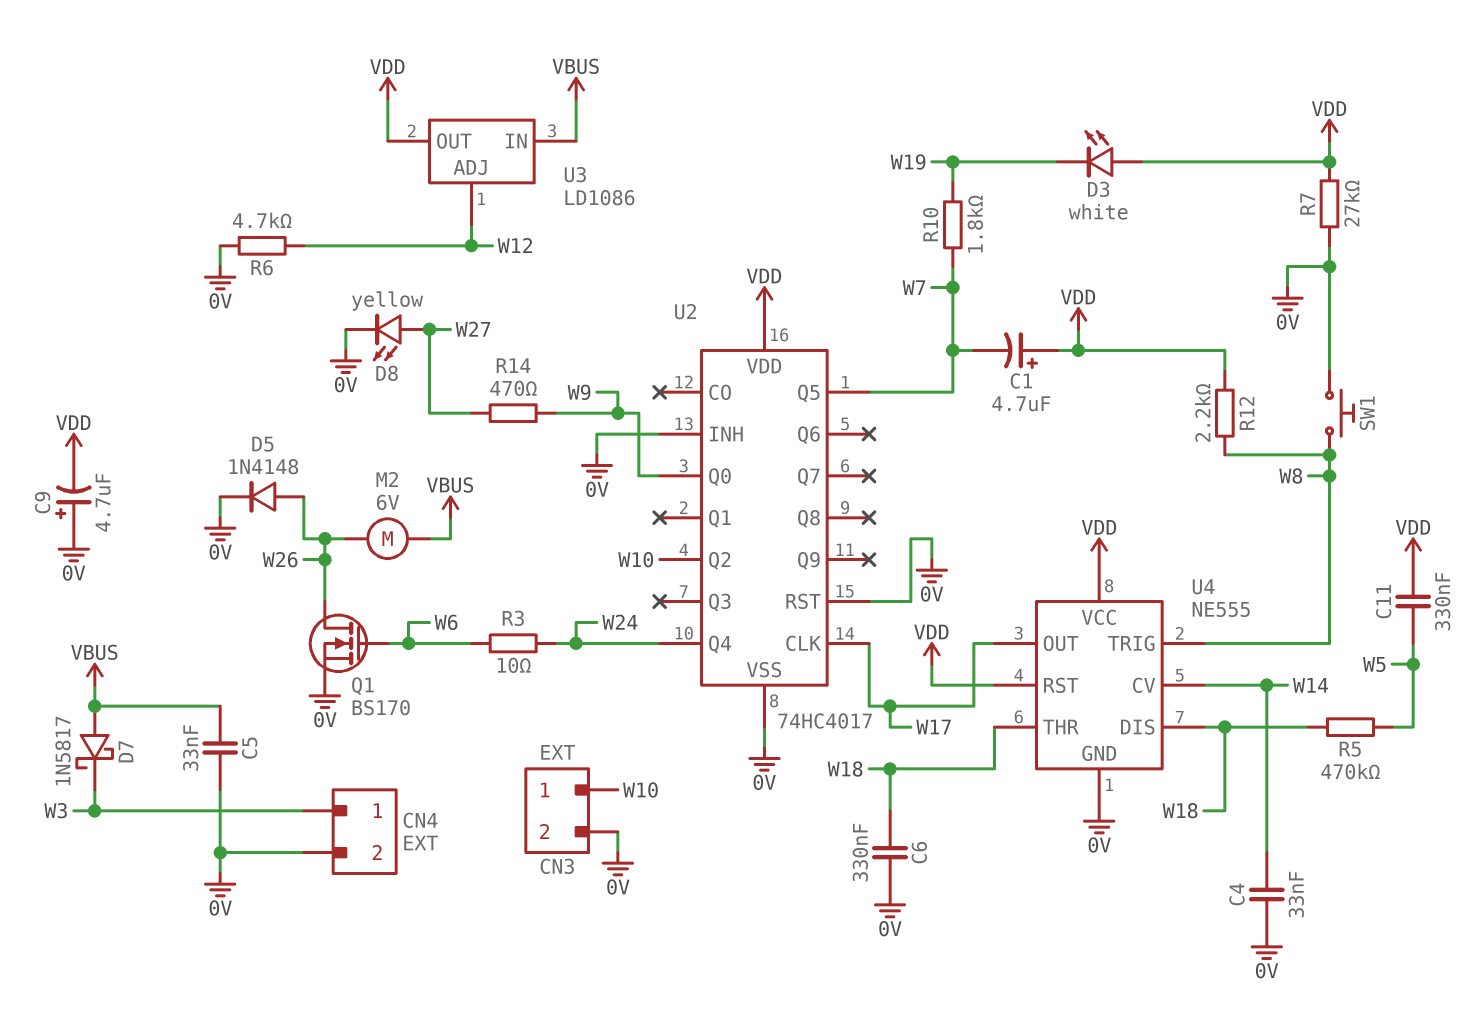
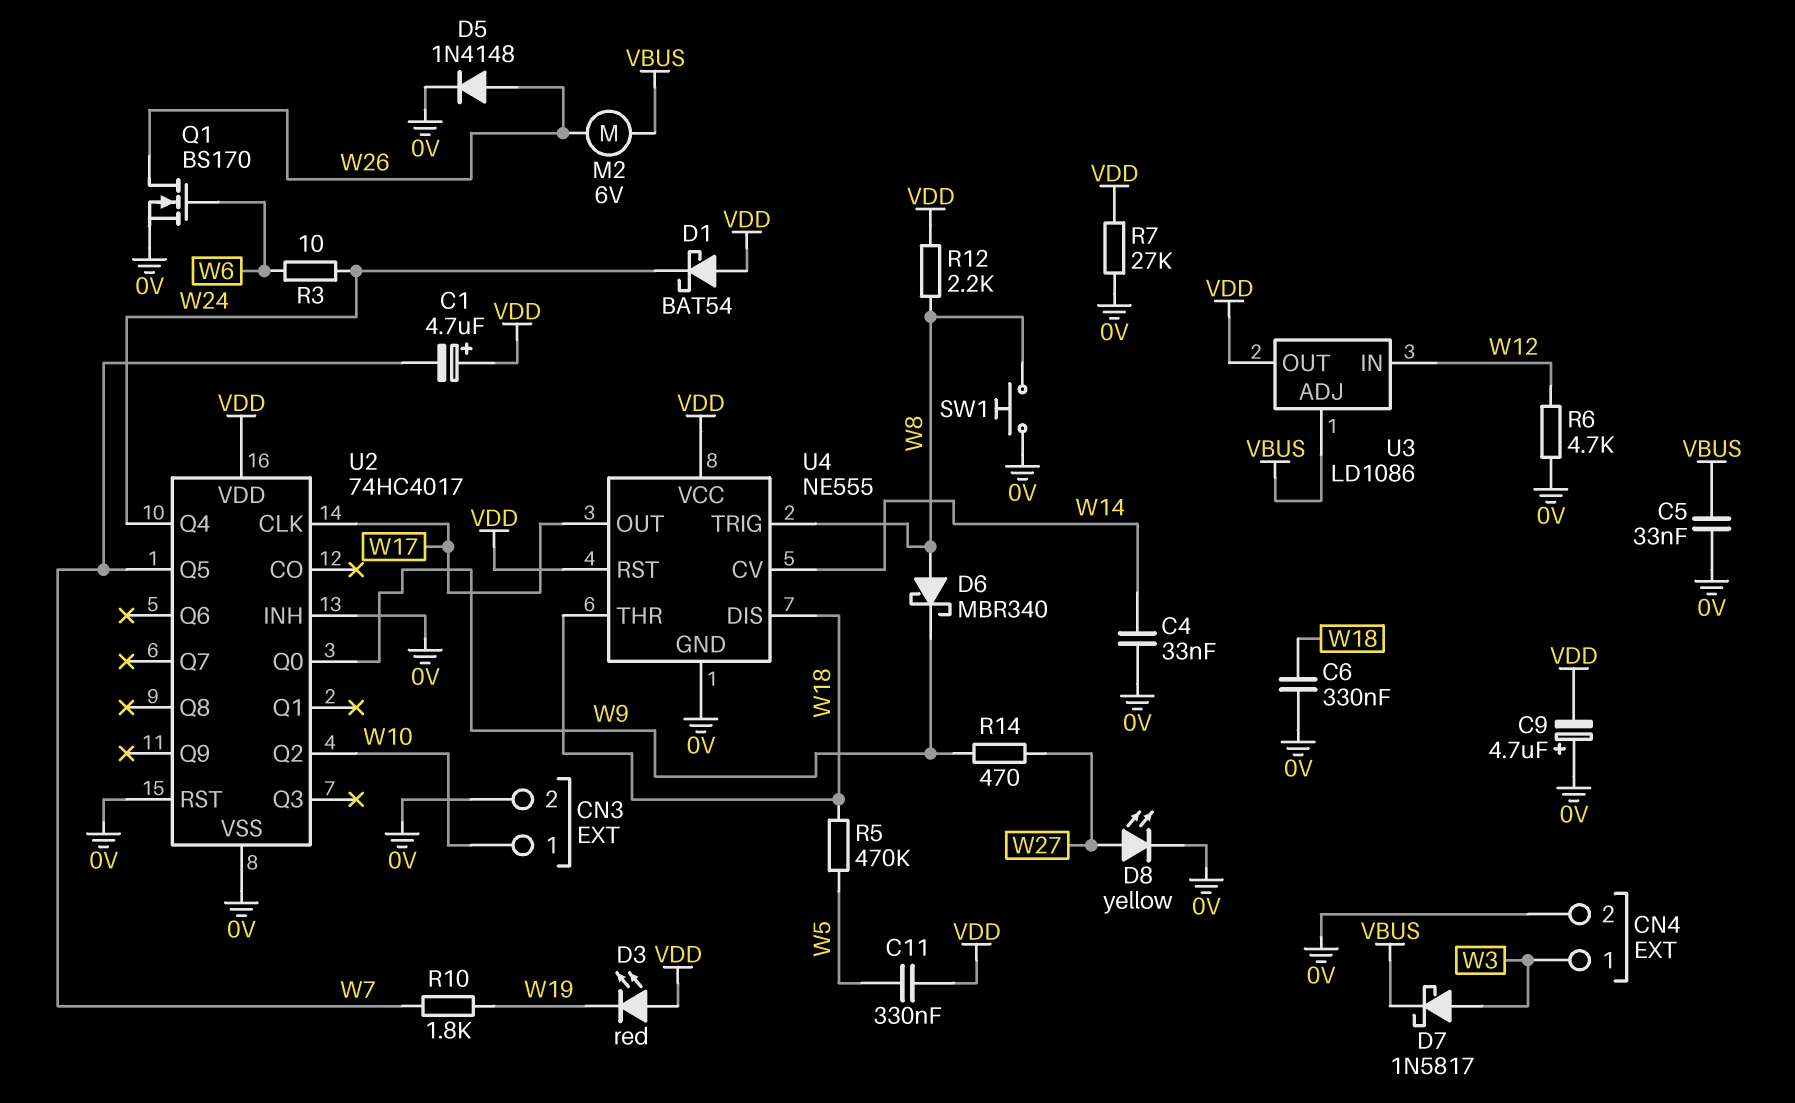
D1: none -> schottky BAT54 (A VDD, K W24)
D3: LED white (A VDD, K W19) -> LED red (A VDD, K W19)
D6: none -> schottky MBR340 (A W8, K W9)
D7: schottky 1N5817 (A VBUS, K W3) -> schottky 1N5817 (A W3, K VBUS)
U3 pin ADJ: W12 -> VBUS
U3 pin IN: VBUS -> W12

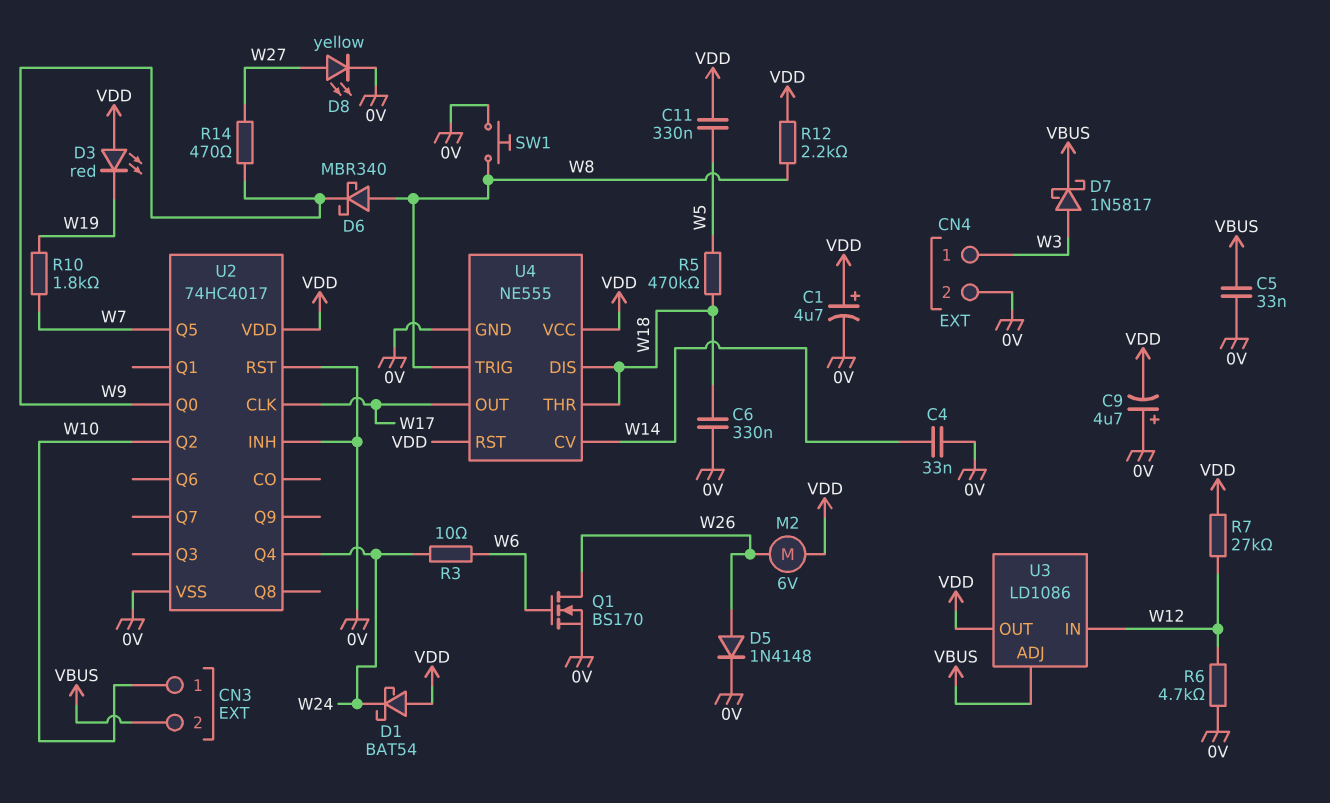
C1: 4.7uF (plus VDD, minus W7) -> 4.7uF (plus VDD, minus 0V)
CN3 pin 2: 0V -> VBUS
M2: motor 6V (VBUS, W26) -> motor 6V (VDD, W26)
R7: 27k (0V, VDD) -> 27k (VDD, W12)

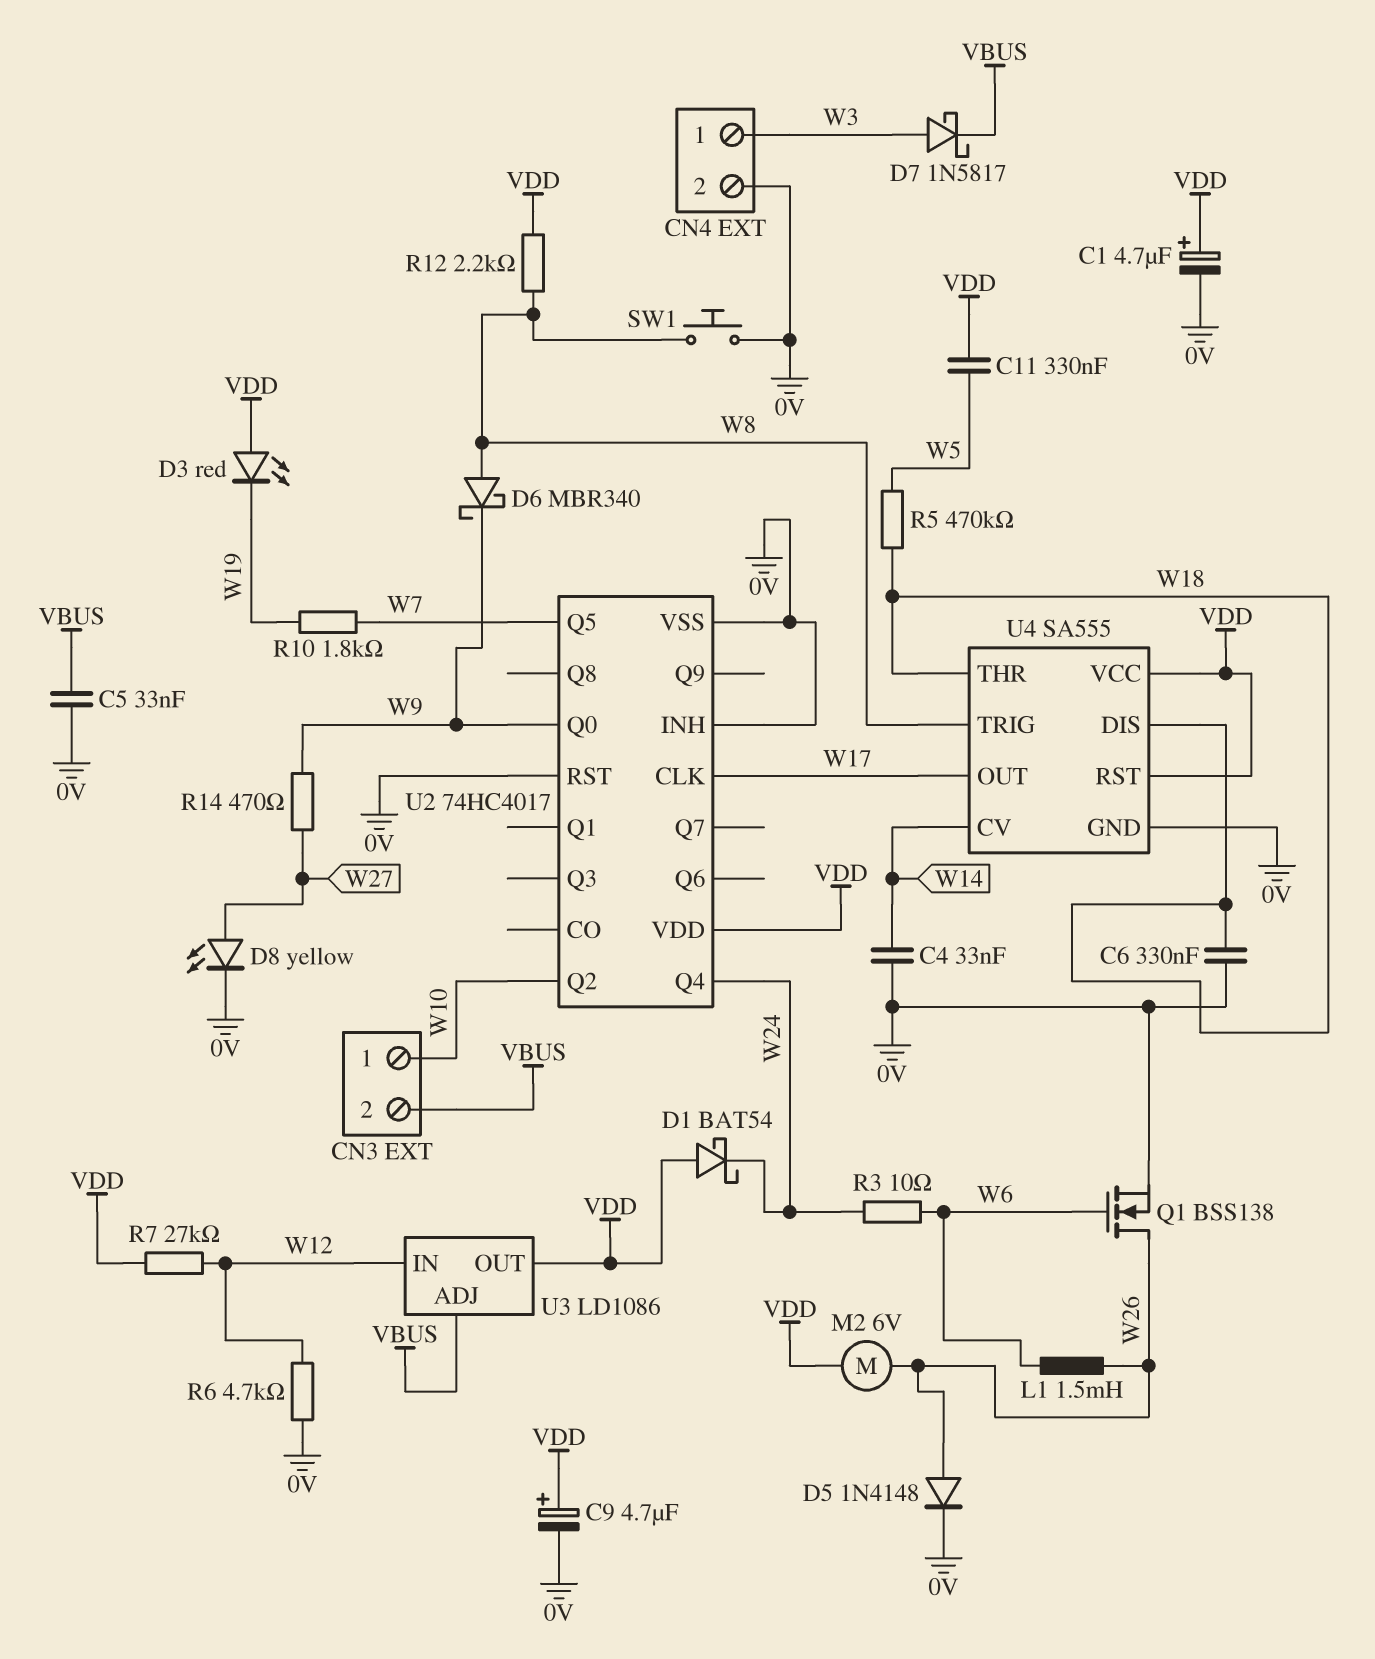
C9: 4.7uF (plus 0V, minus VDD) -> 4.7uF (plus VDD, minus 0V)
L1: none -> 1.5mH (W6, W26)
Q1: NMOS BS170 (G W6, D W26, S 0V) -> NMOS BSS138 (G W6, D W26, S 0V)
U4: NE555 -> SA555

